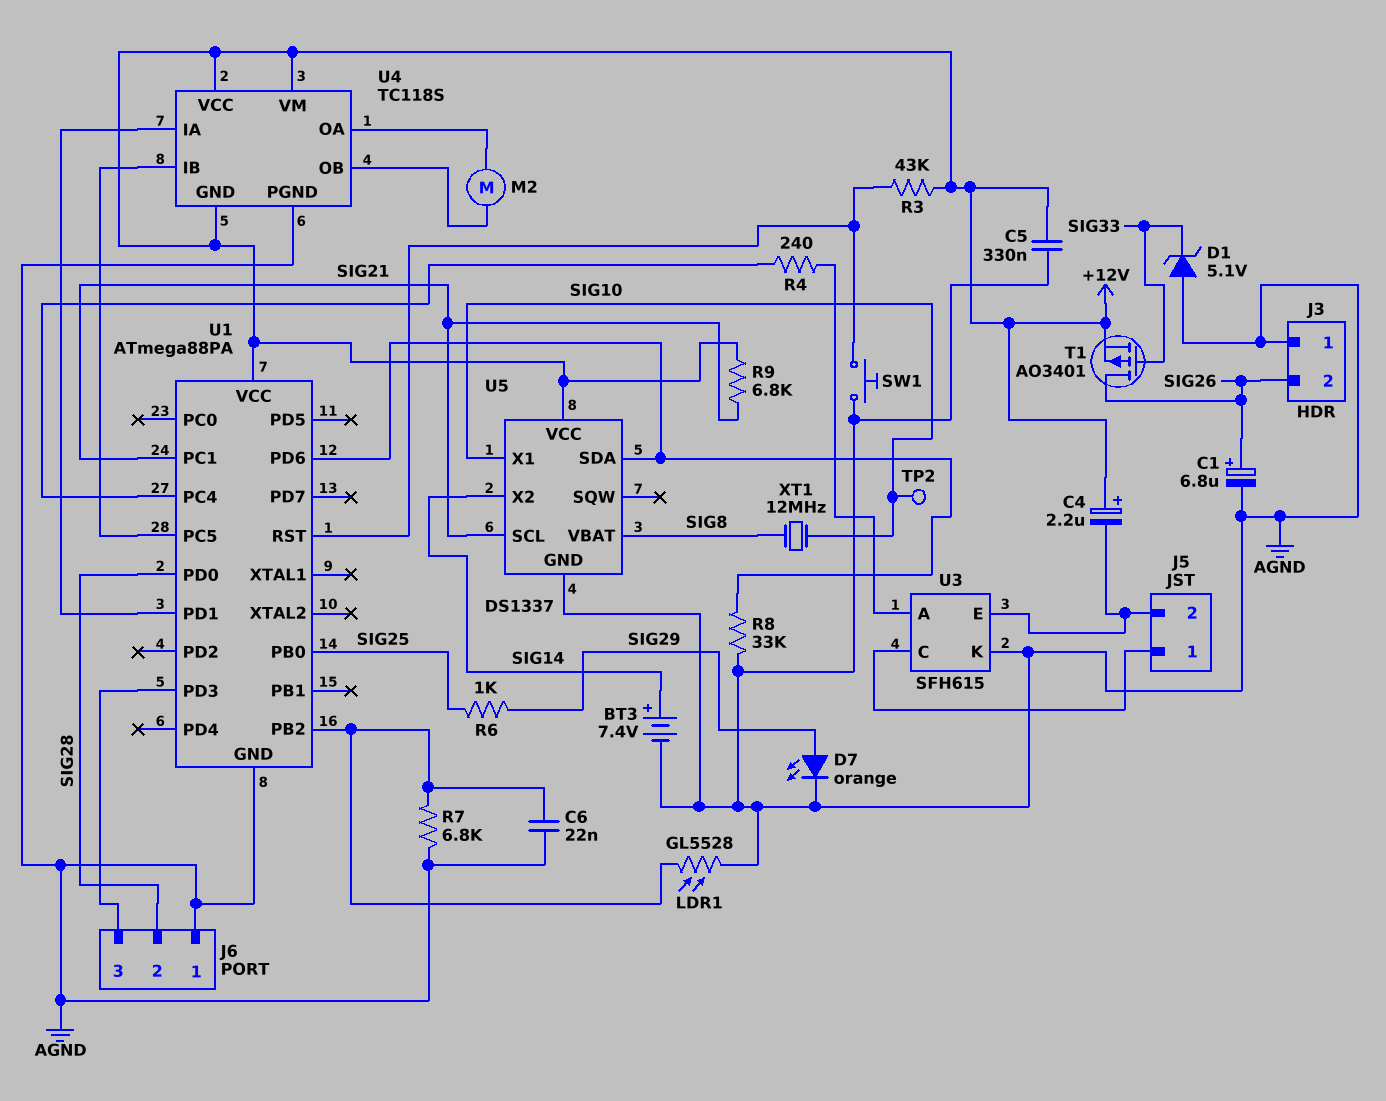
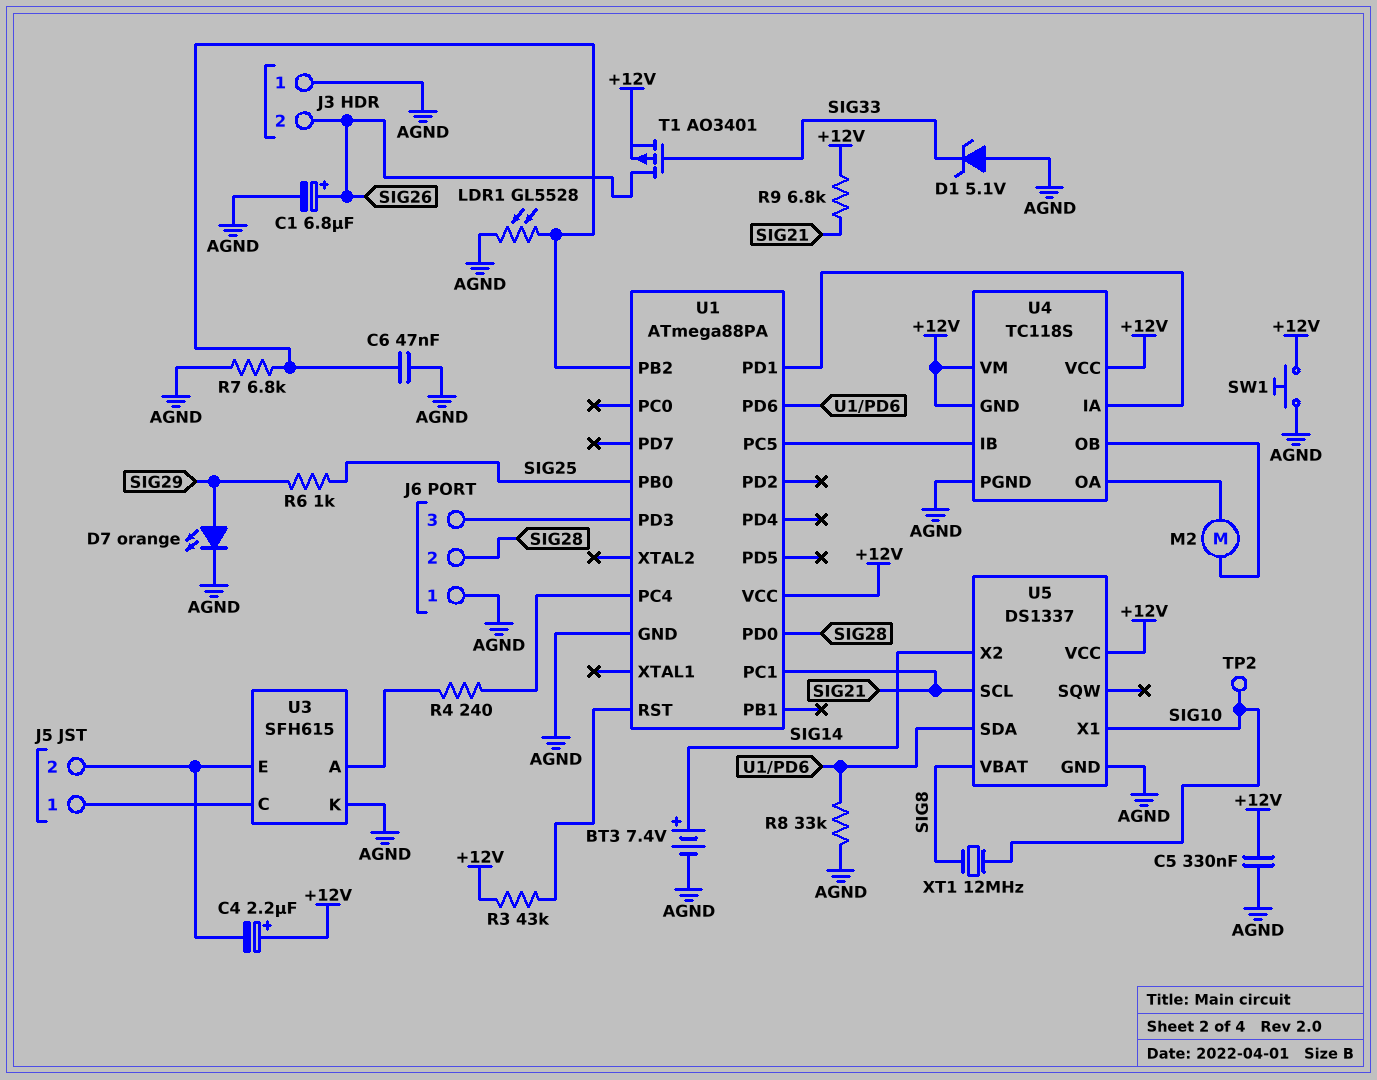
C6: 22nF (AGND, U1/PB2) -> 47nF (AGND, U1/PB2)
SW1: button (AGND, U1/RST) -> button (+12V, AGND)

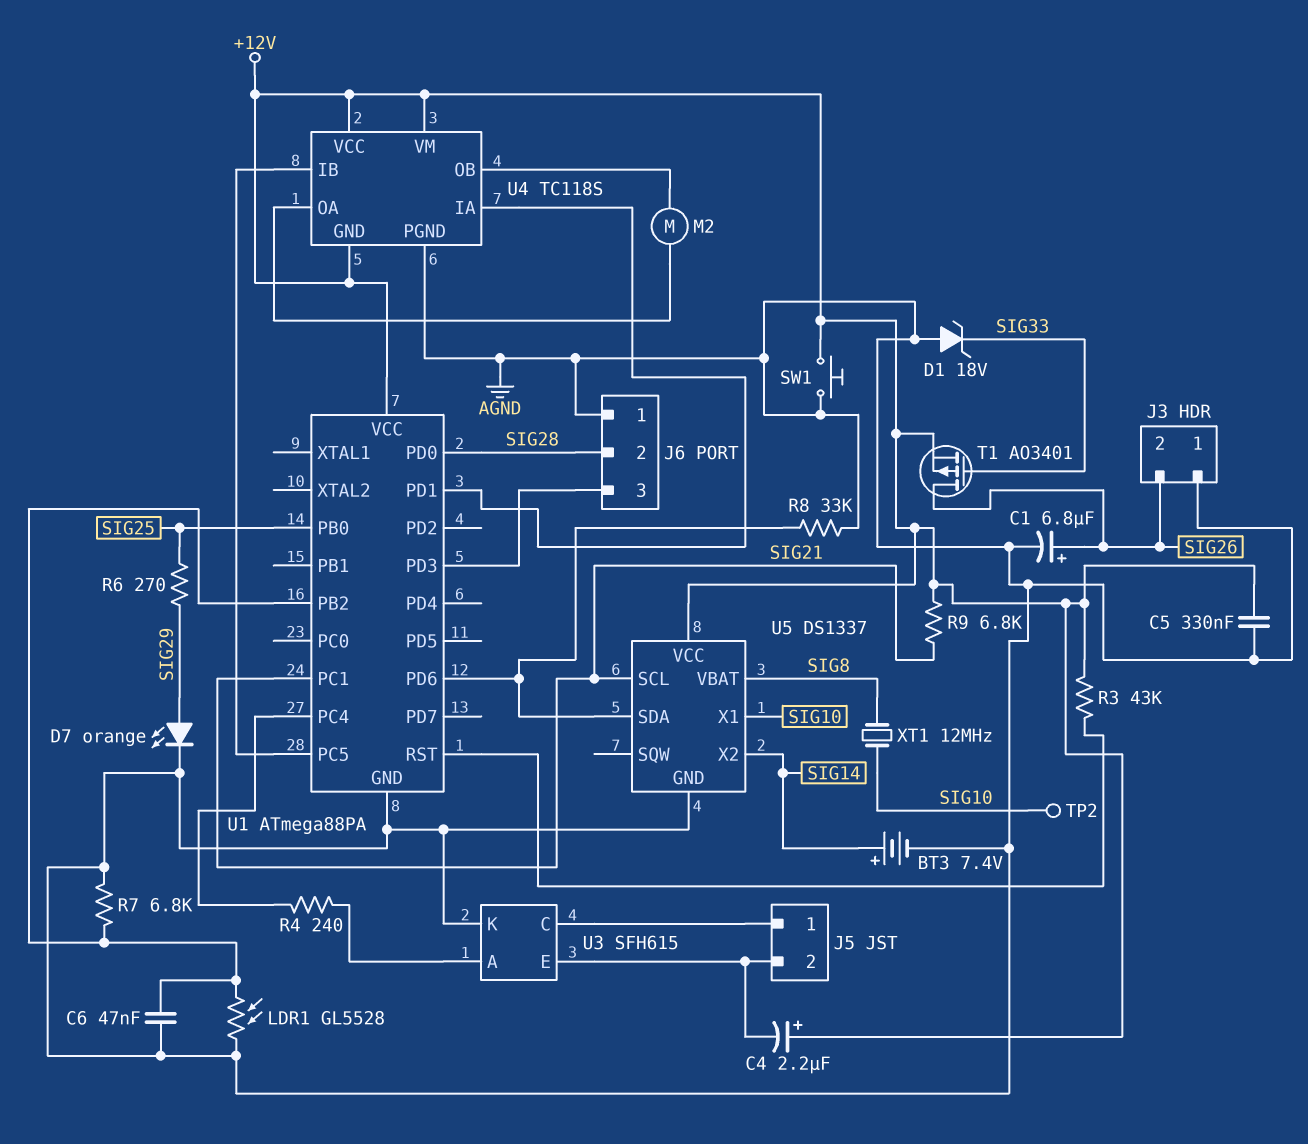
D1: zener 5.1V (A AGND, K SIG33) -> zener 18V (A AGND, K SIG33)
R6: 1k (SIG25, SIG29) -> 270 (SIG25, SIG29)

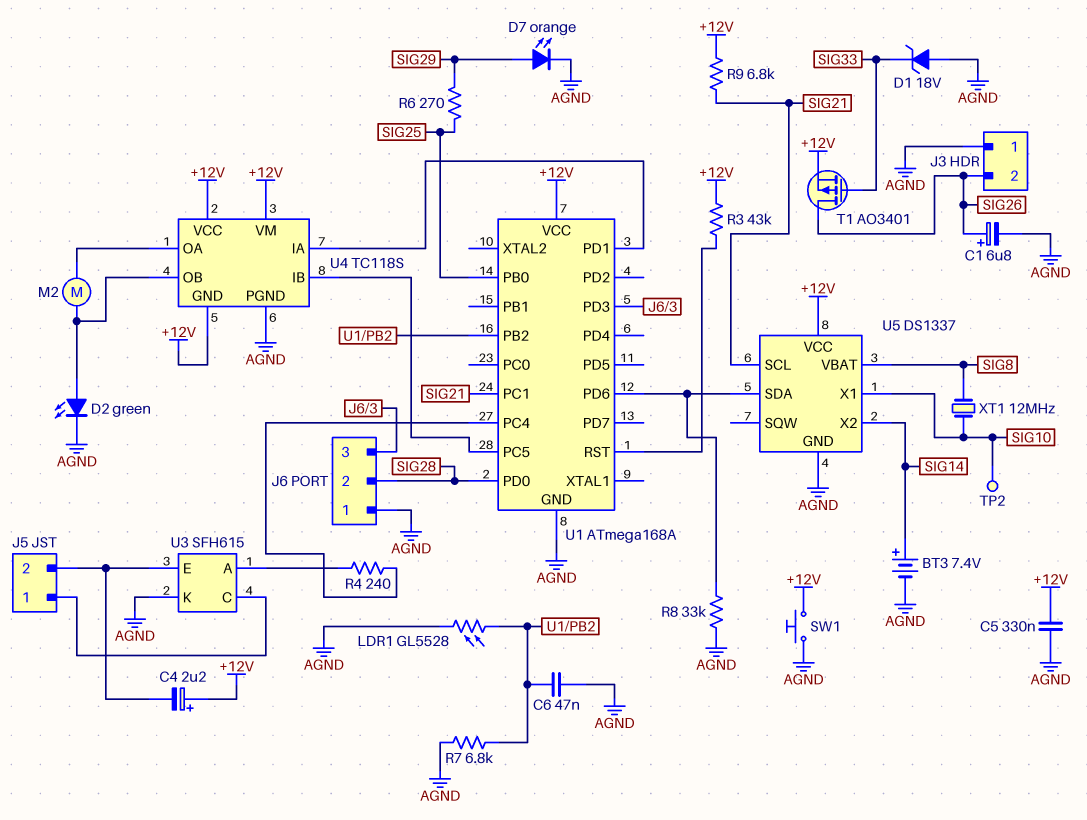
D2: none -> LED green (A U4/OB, K AGND)
U1: ATmega88PA -> ATmega168A

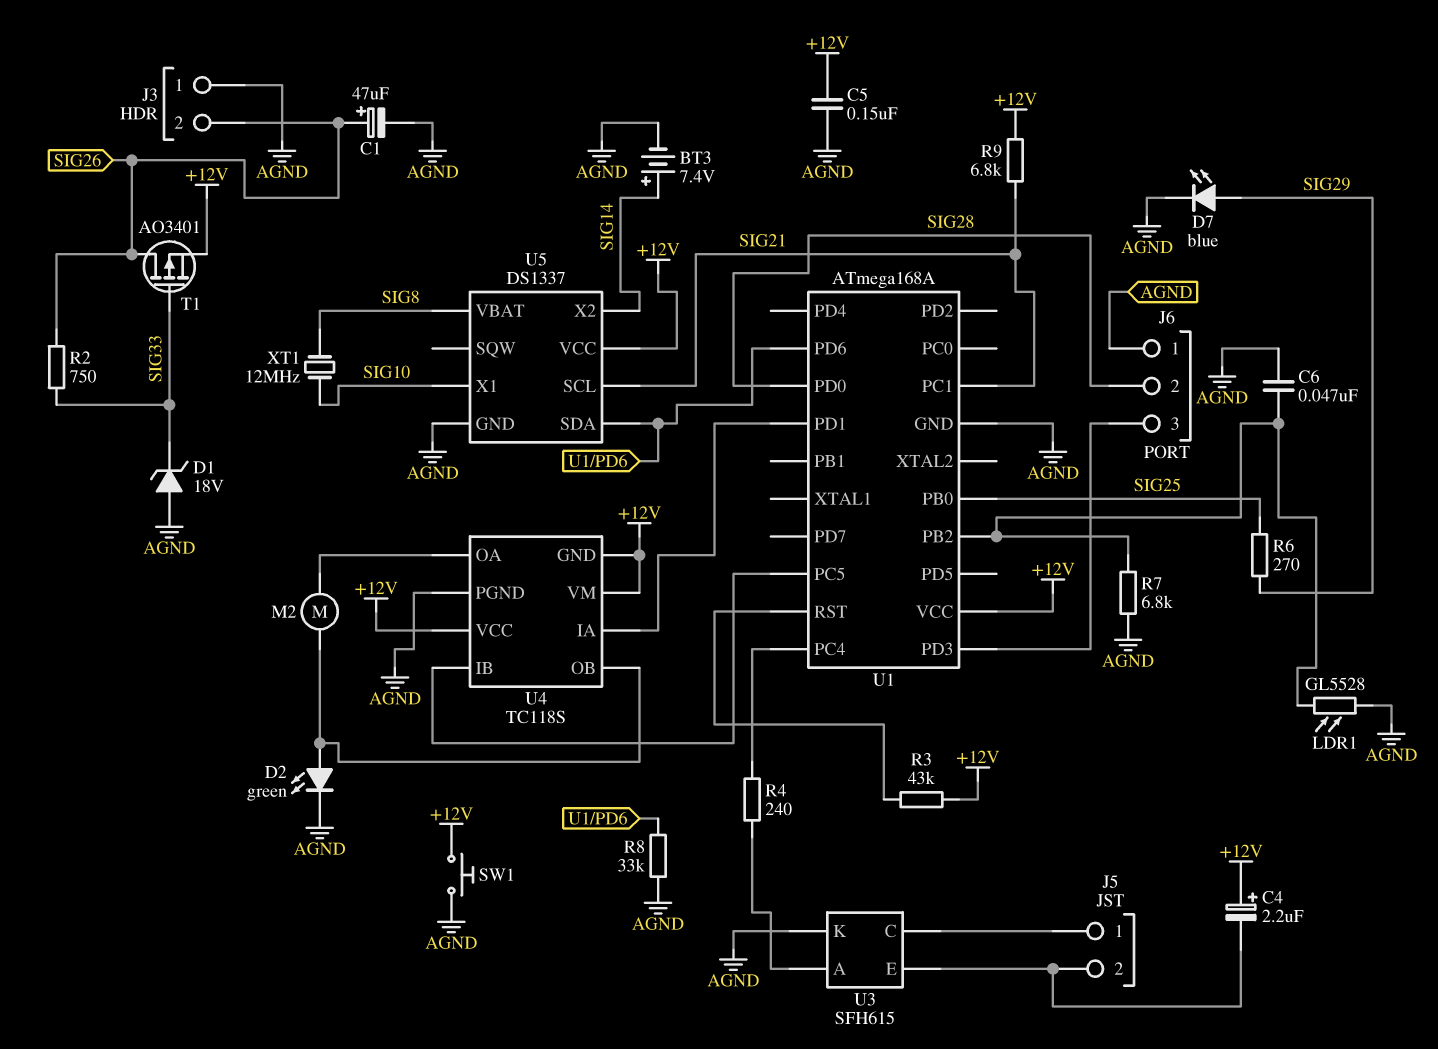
C1: 6.8uF (plus SIG26, minus AGND) -> 47uF (plus SIG26, minus AGND)
C5: 330nF (+12V, AGND) -> 150nF (+12V, AGND)
D7: LED orange (A SIG29, K AGND) -> LED blue (A SIG29, K AGND)
R2: none -> 750 (SIG26, SIG33)
TP2: test point (SIG10) -> none

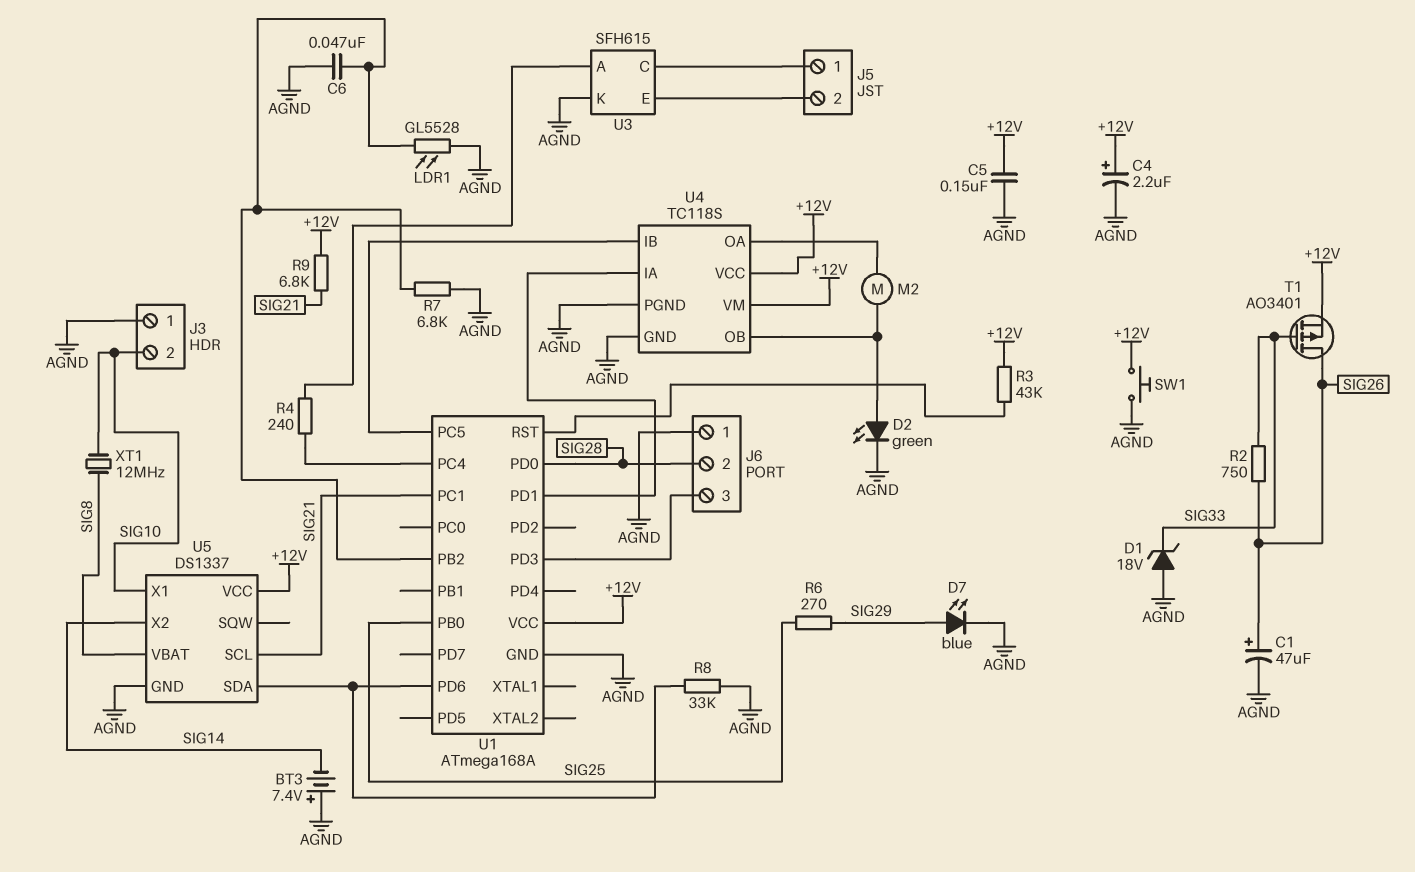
BT3: 7.4V (plus SIG14, minus AGND) -> 7.4V (plus AGND, minus SIG14)
C4: 2.2uF (plus +12V, minus J5/2) -> 2.2uF (plus +12V, minus AGND)
J3 pin 2: SIG26 -> SIG10
U4 pin GND: +12V -> AGND

